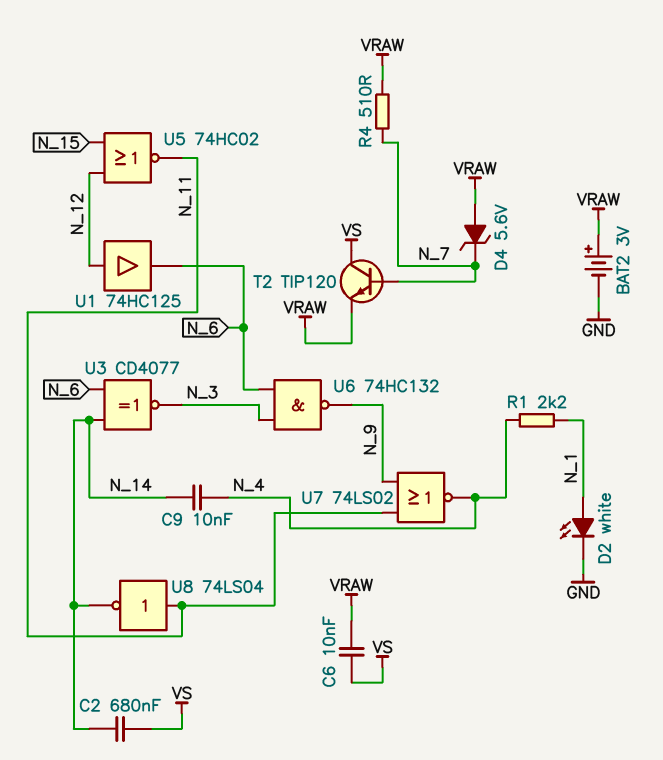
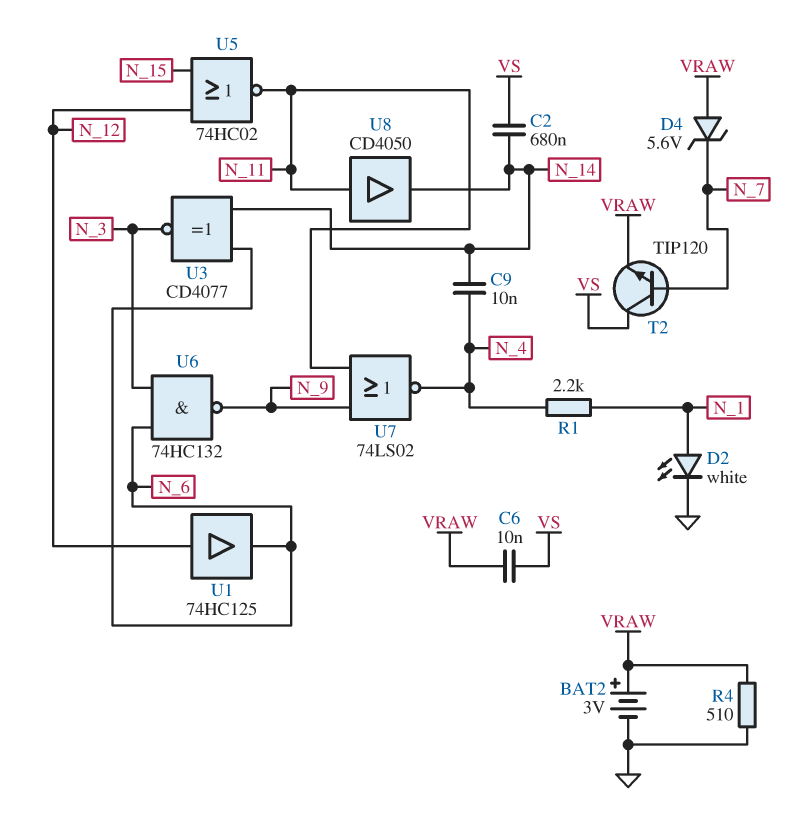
R4: 510 (N_7, VRAW) -> 510 (GND, VRAW)
U8: NOT 74LS04 (in N_11, out N_14) -> buffer CD4050 (in N_11, out N_14)

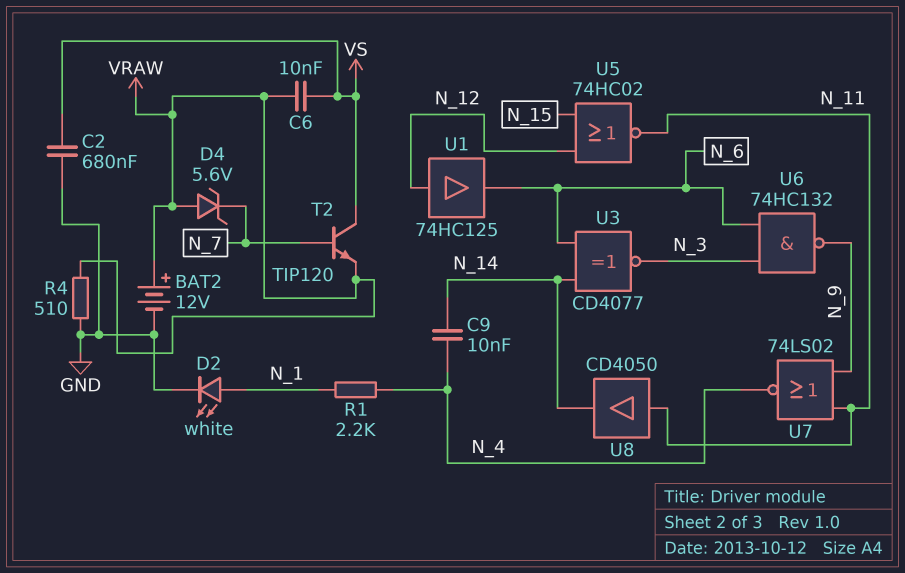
BAT2: 3V (plus VRAW, minus GND) -> 12V (plus VRAW, minus GND)
C2: 680nF (N_14, VS) -> 680nF (GND, VS)

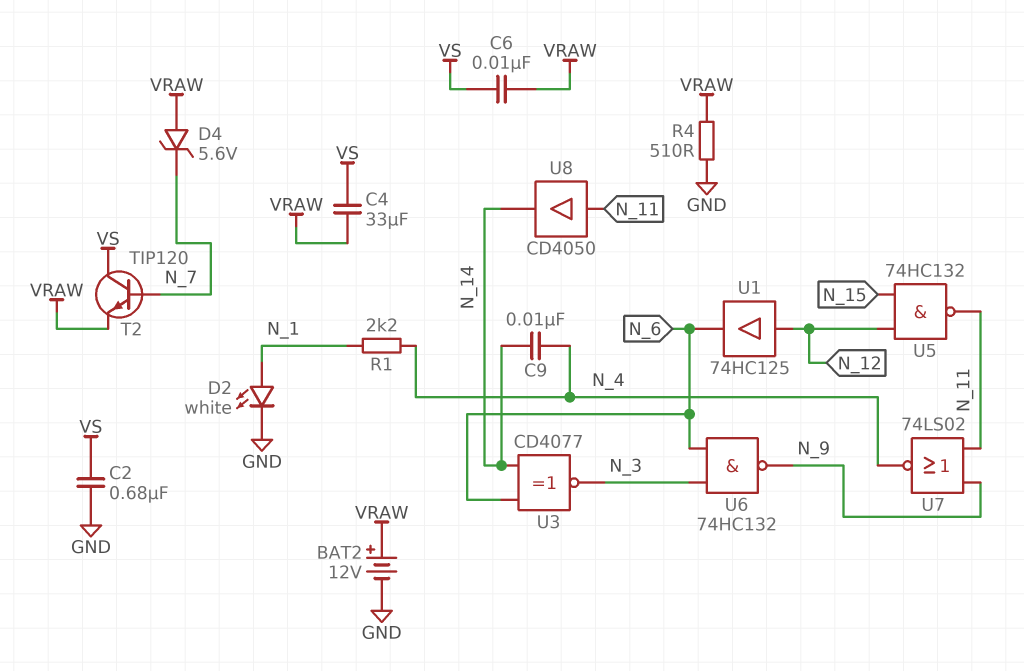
C4: none -> 33uF (VRAW, VS)
U5: NOR 74HC02 (in N_12, in N_15, out N_11) -> NAND 74HC132 (in N_12, in N_15, out N_11)

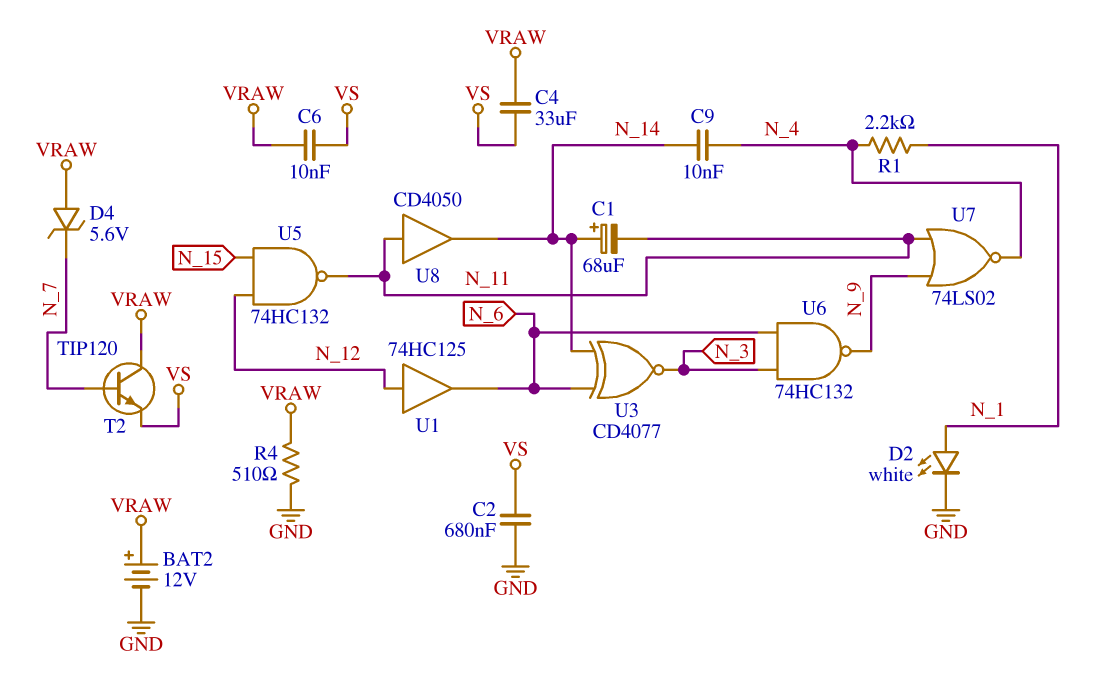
C1: none -> 68uF (plus N_14, minus N_11)
T2: NPN TIP120 (B N_7, C VS, E VRAW) -> NPN TIP120 (B N_7, C VRAW, E VS)

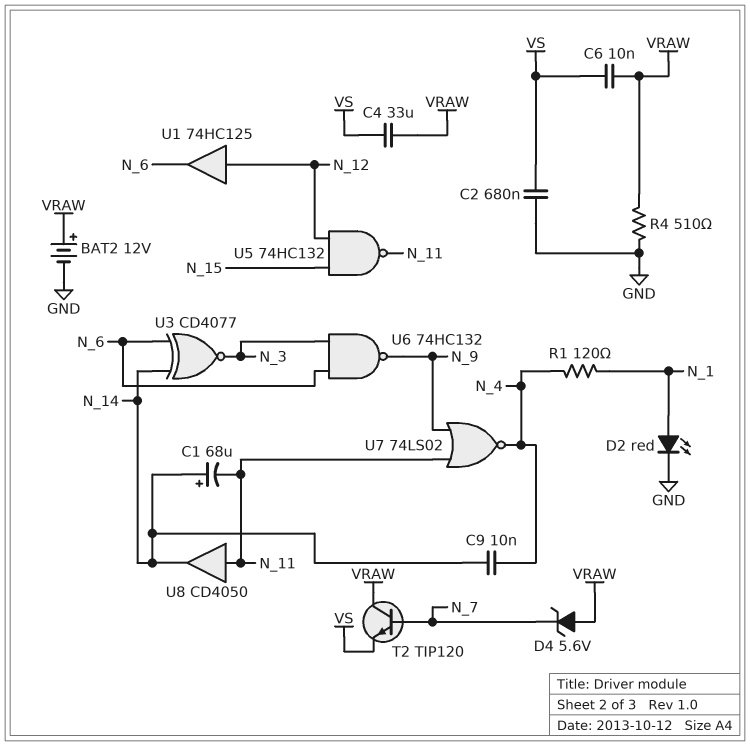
D2: LED white (A N_1, K GND) -> LED red (A N_1, K GND)
R1: 2.2k (N_1, N_4) -> 120 (N_1, N_4)

